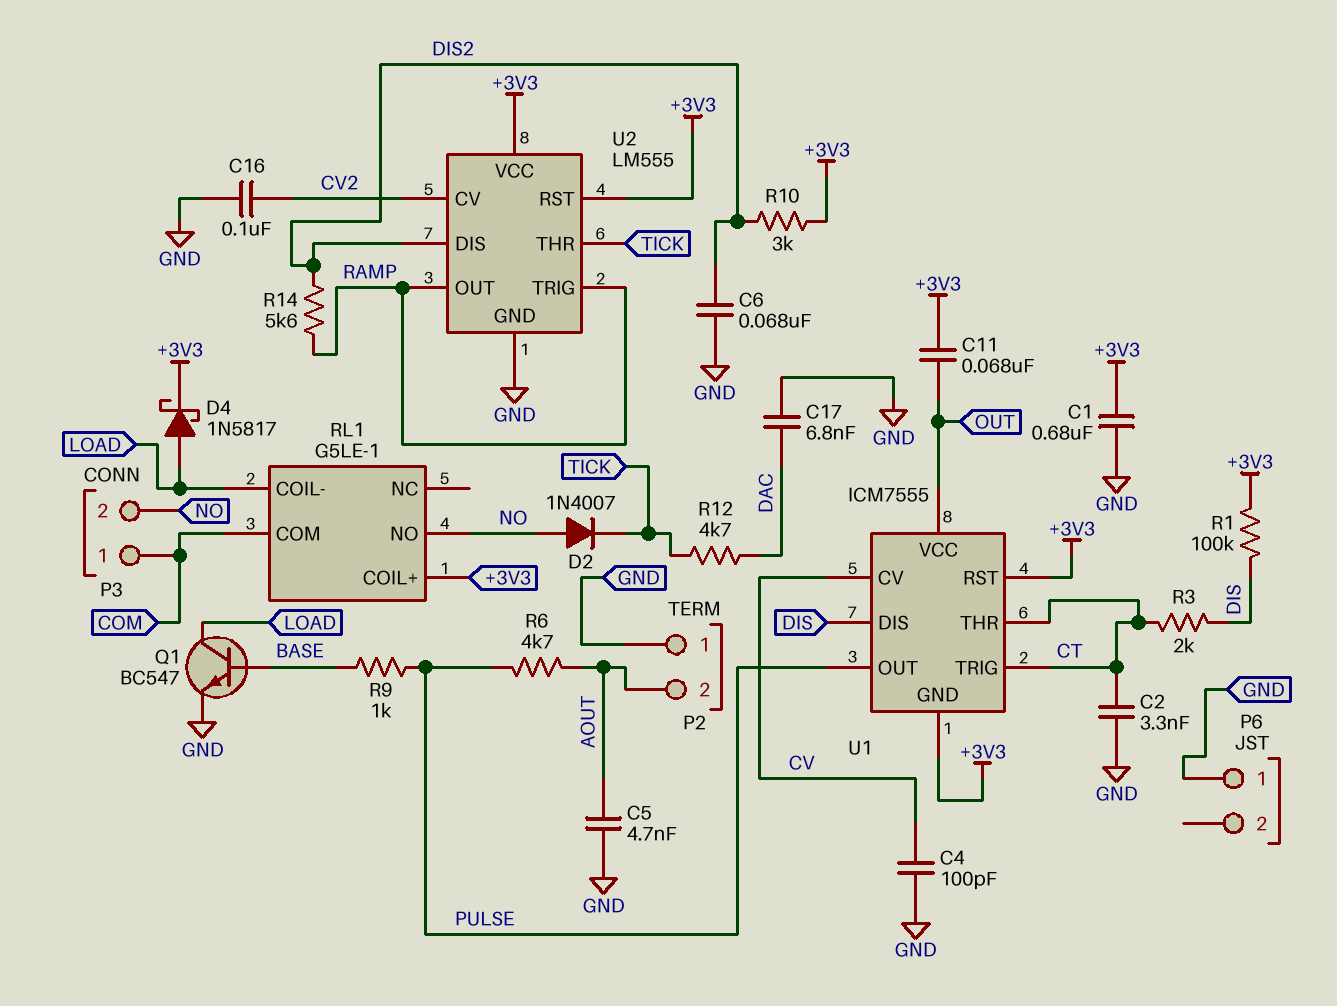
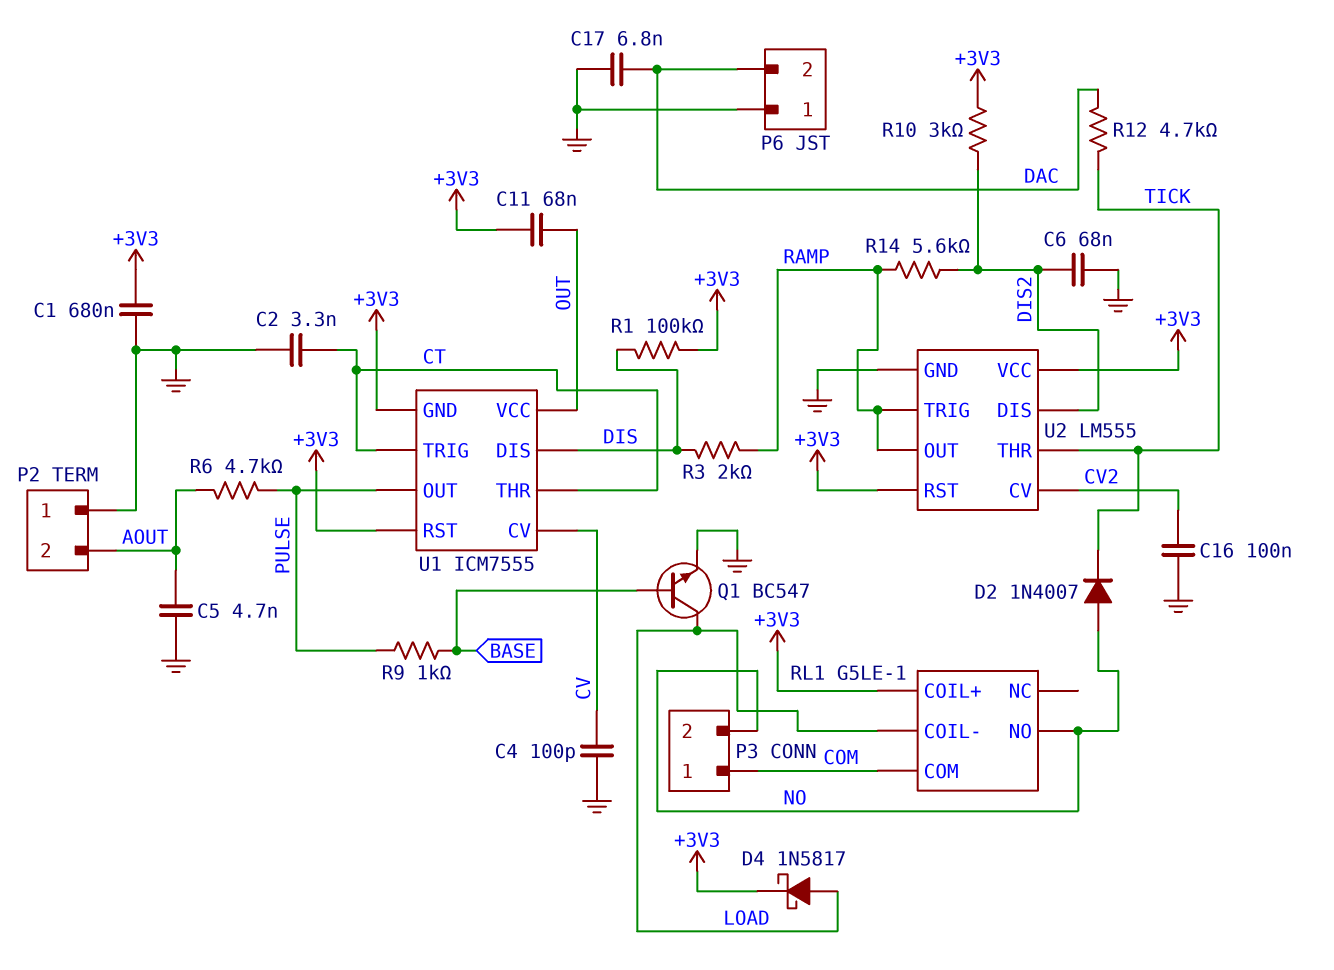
P6 pin 2: none -> DAC
R3: 2k (CT, DIS) -> 2k (DIS, RAMP)

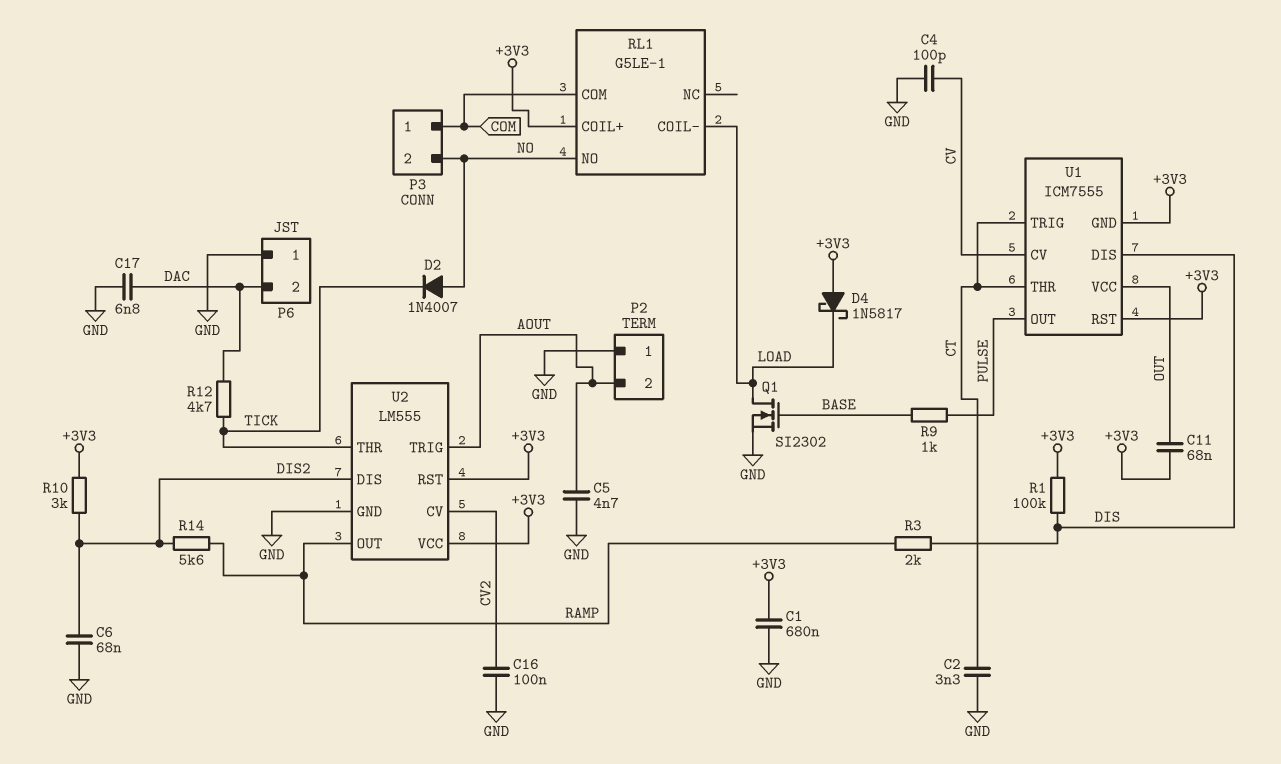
D4: schottky 1N5817 (A LOAD, K +3V3) -> schottky 1N5817 (A +3V3, K LOAD)
Q1: NPN BC547 (B BASE, C LOAD, E GND) -> NMOS SI2302 (G BASE, D LOAD, S GND)
R6: 4.7k (AOUT, PULSE) -> none
U2 pin TRIG: RAMP -> AOUT

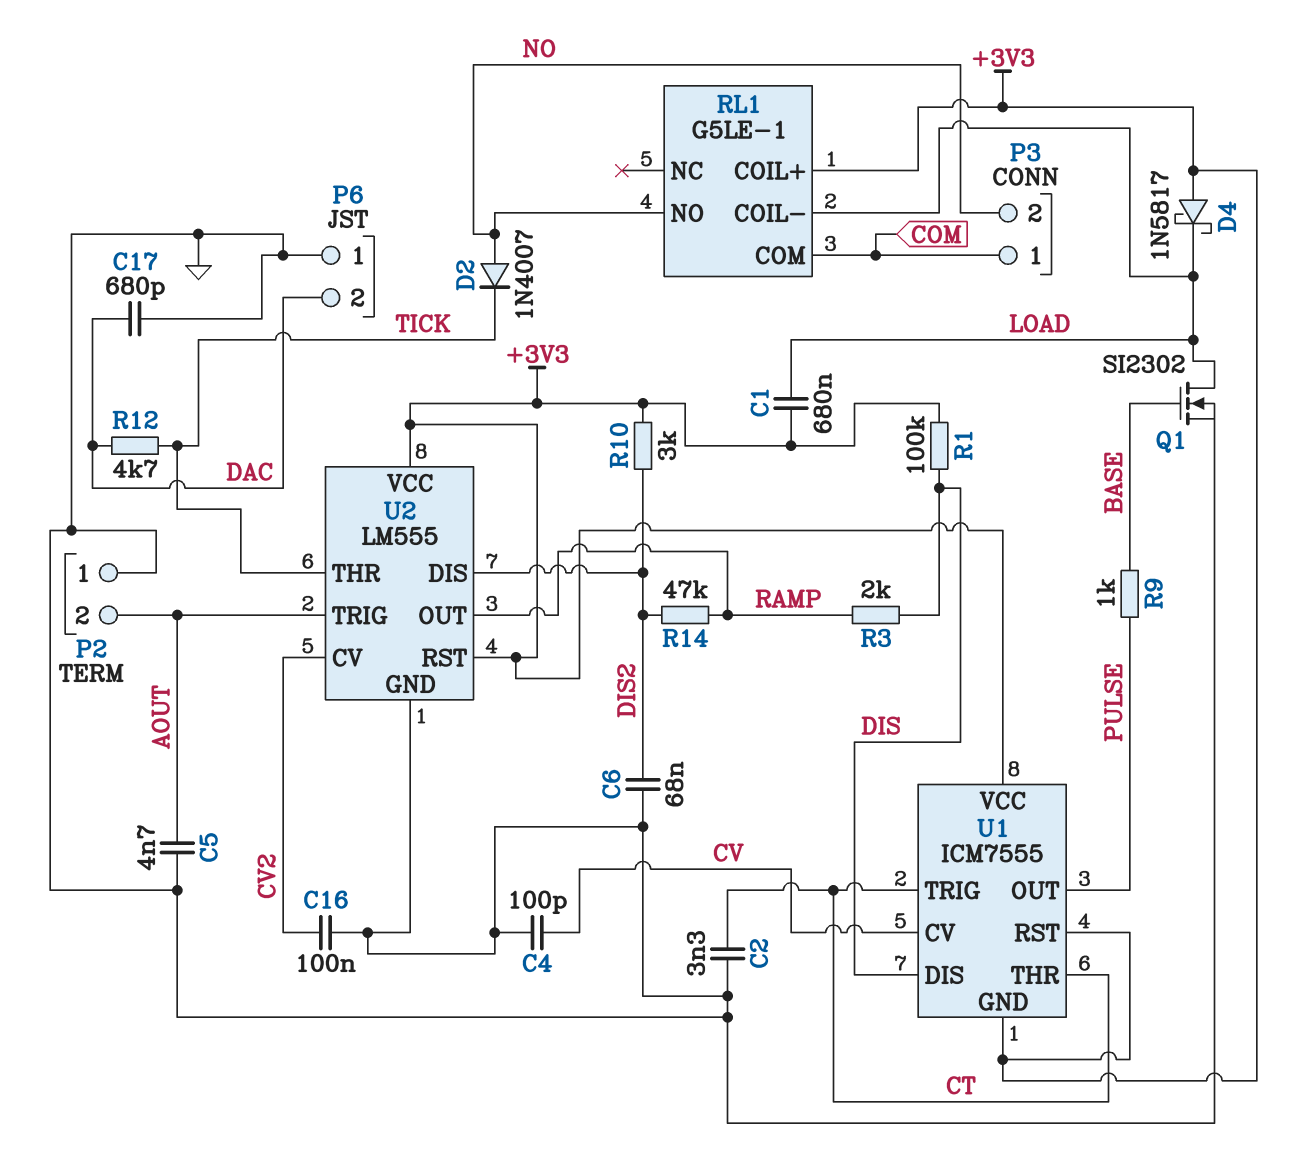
C1: 680nF (+3V3, GND) -> 680nF (+3V3, LOAD)
C11: 68nF (+3V3, OUT) -> none
C17: 6.8nF (DAC, GND) -> 680pF (DAC, GND)
R14: 5.6k (DIS2, RAMP) -> 47k (DIS2, RAMP)
U1 pin VCC: OUT -> +3V3

